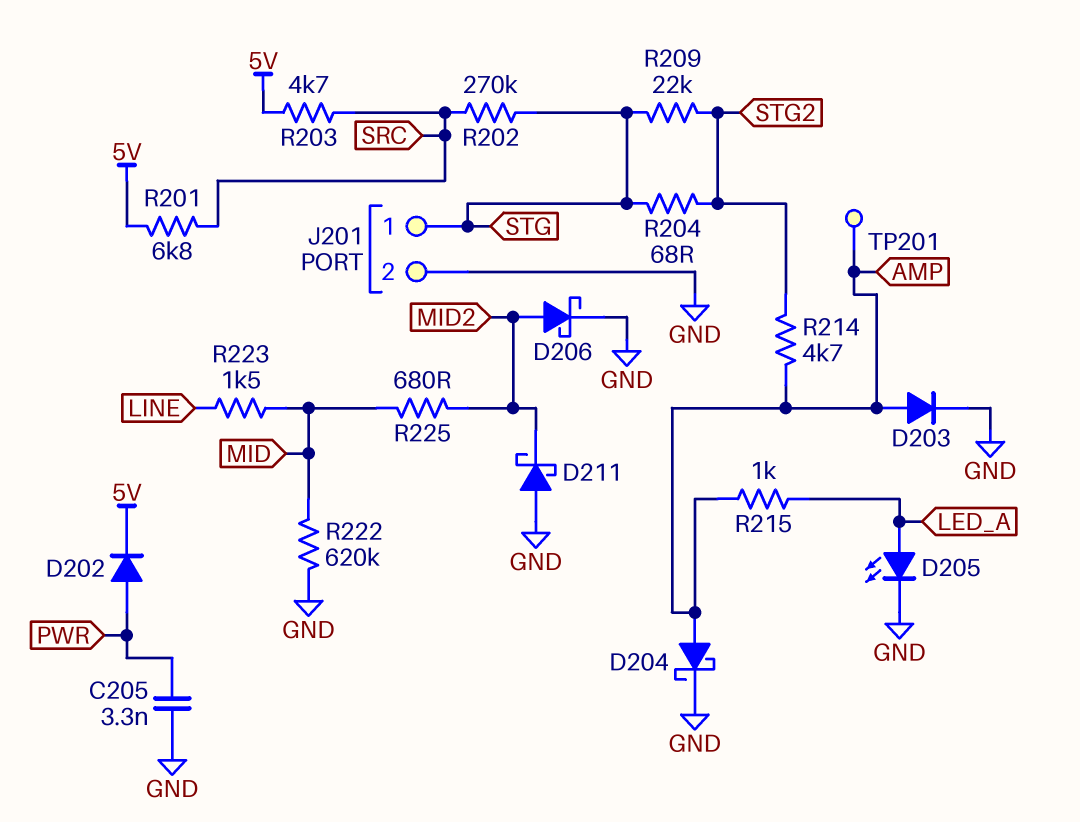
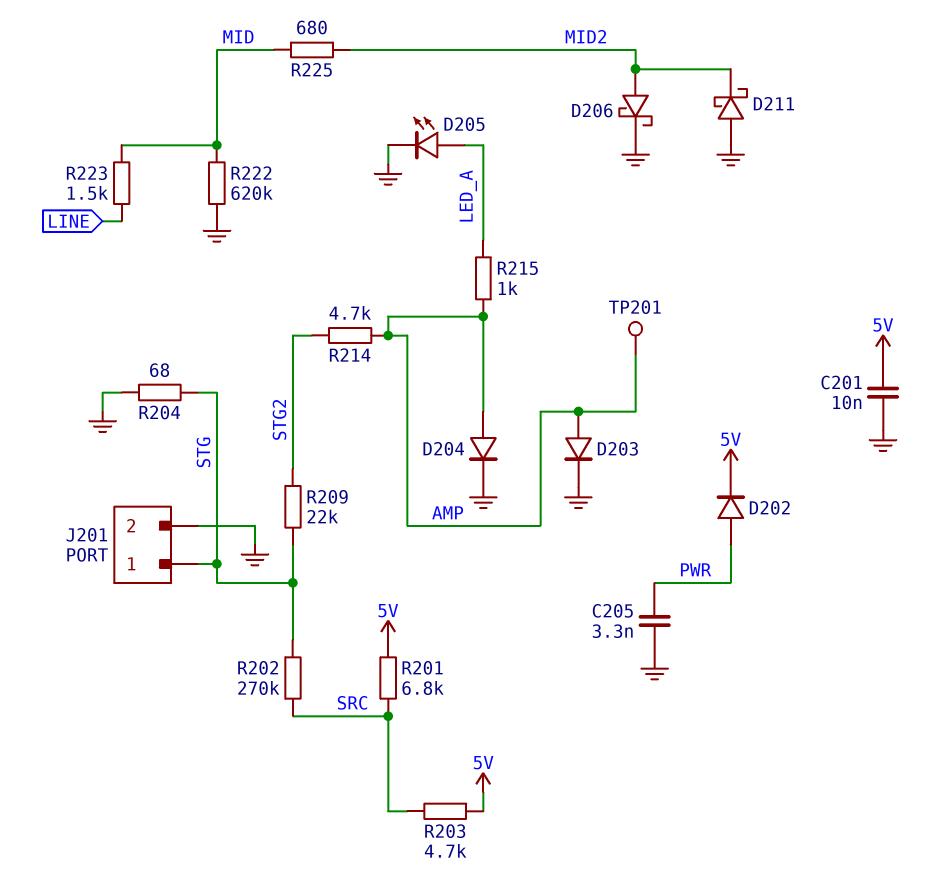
C201: none -> 10nF (5V, GND)
D204: schottky (A AMP, K GND) -> diode (A AMP, K GND)
R204: 68 (STG, STG2) -> 68 (GND, STG)

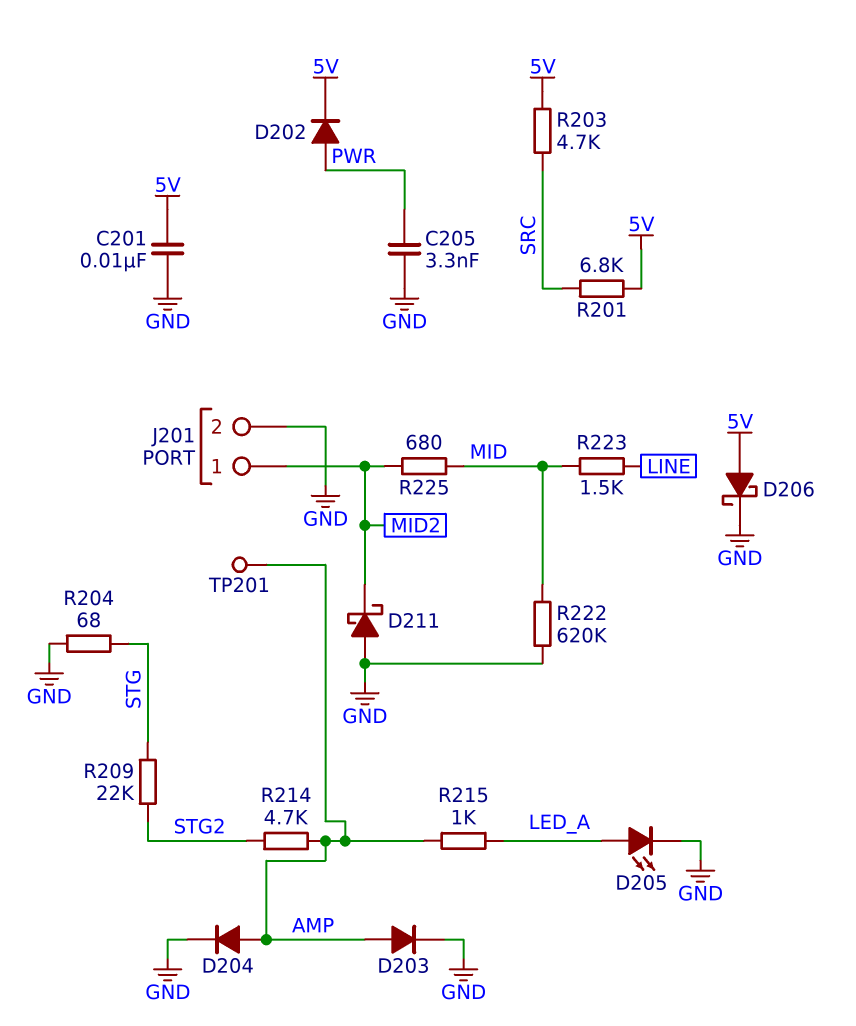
D206: schottky (A MID2, K GND) -> schottky (A 5V, K GND)
J201 pin 1: STG -> MID2
R202: 270k (SRC, STG) -> none

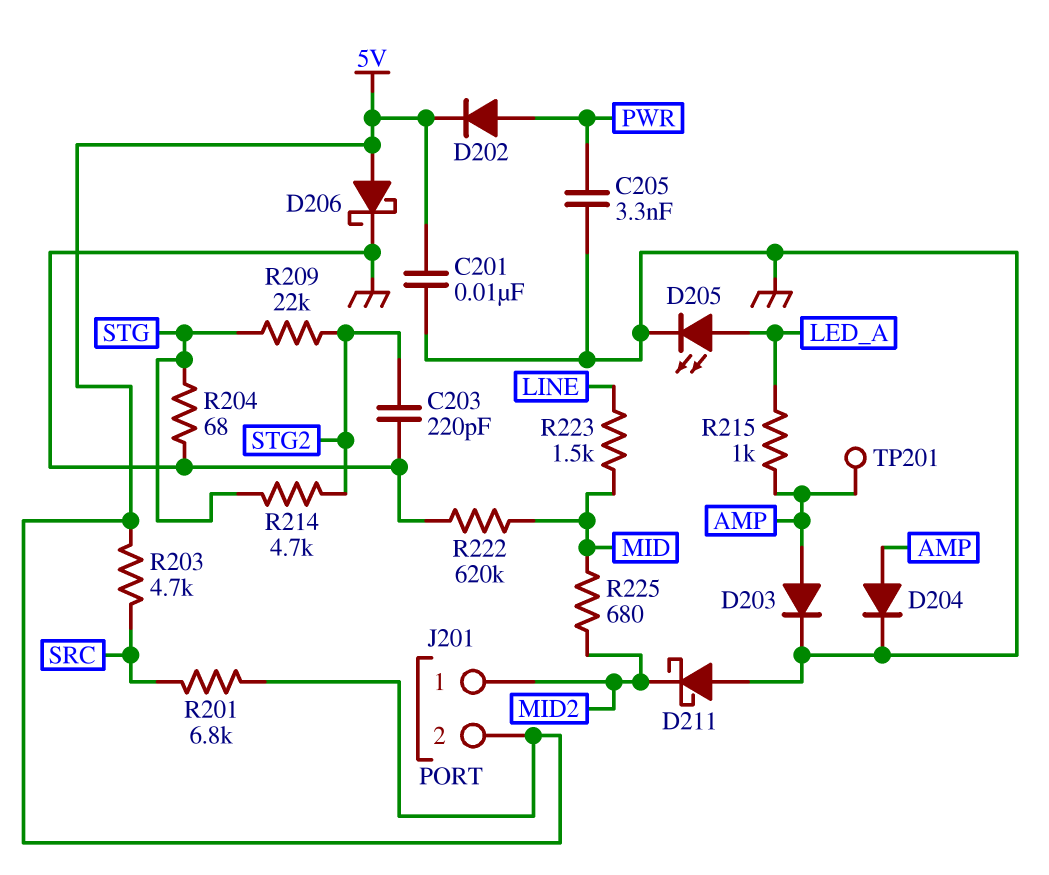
C203: none -> 220pF (GND, STG2)
J201 pin 2: GND -> 5V
R214: 4.7k (AMP, STG2) -> 4.7k (STG, STG2)

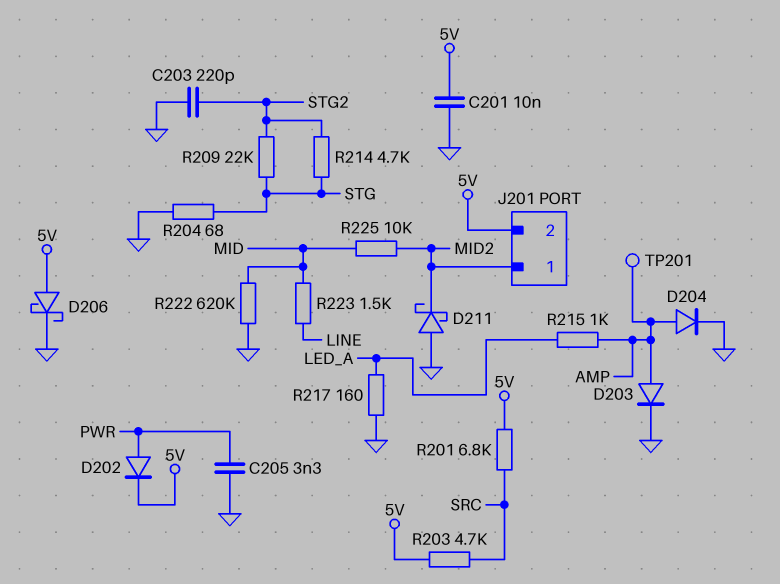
D205: LED (A LED_A, K GND) -> none
R217: none -> 160 (GND, LED_A)
R225: 680 (MID, MID2) -> 10k (MID, MID2)

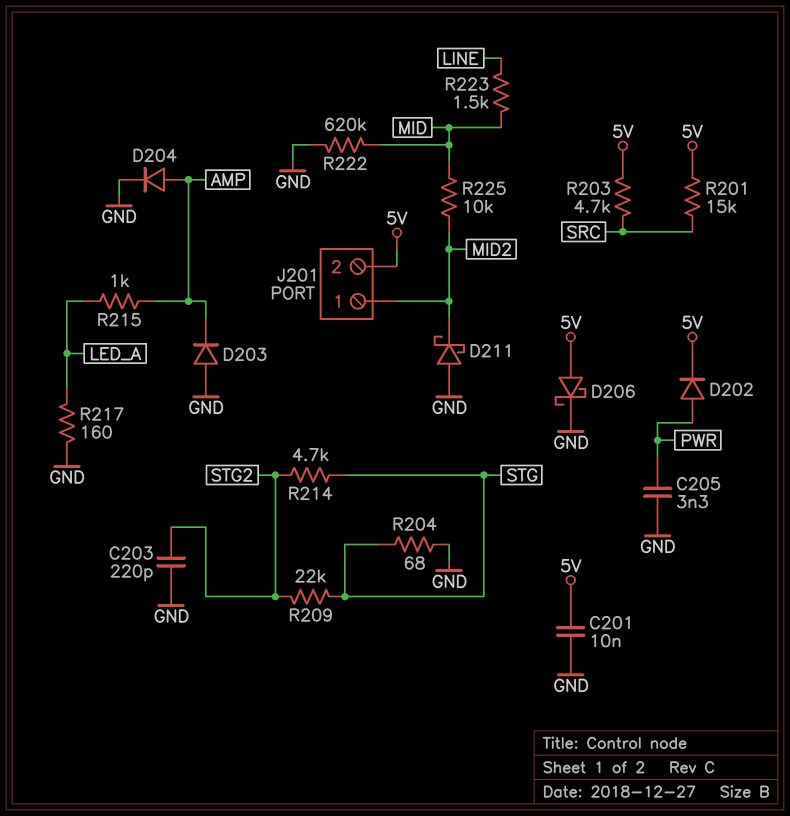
D203: diode (A AMP, K GND) -> diode (A GND, K AMP)
R201: 6.8k (5V, SRC) -> 15k (5V, SRC)
TP201: test point (AMP) -> none

